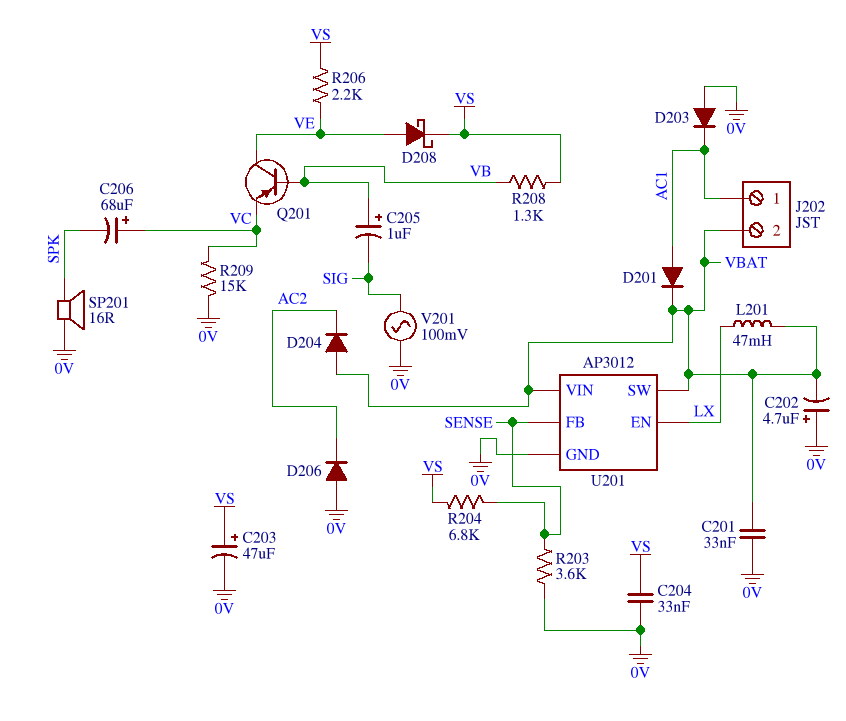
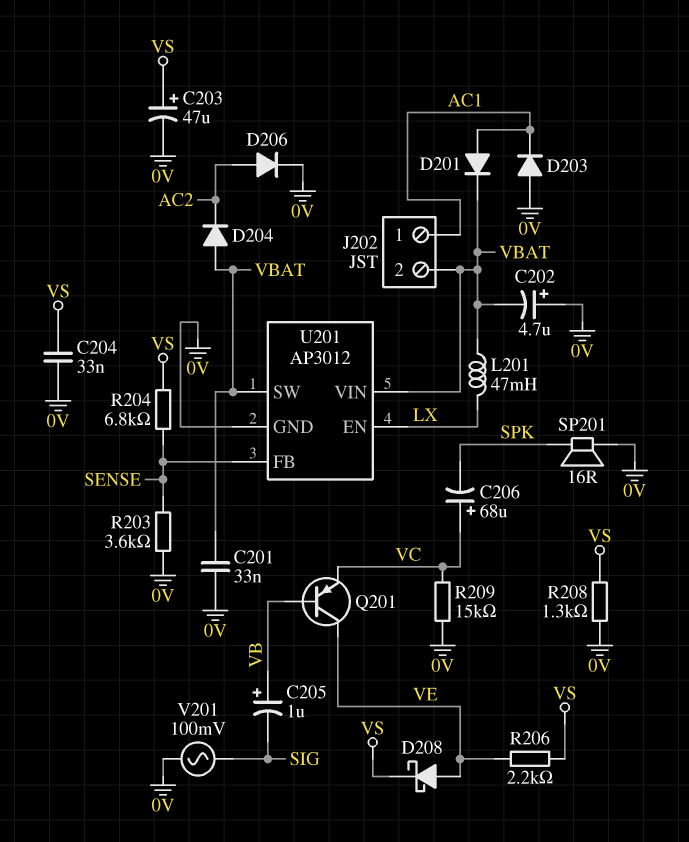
D206: diode (A 0V, K AC2) -> diode (A AC2, K 0V)
R208: 1.3k (VB, VS) -> 1.3k (0V, VS)

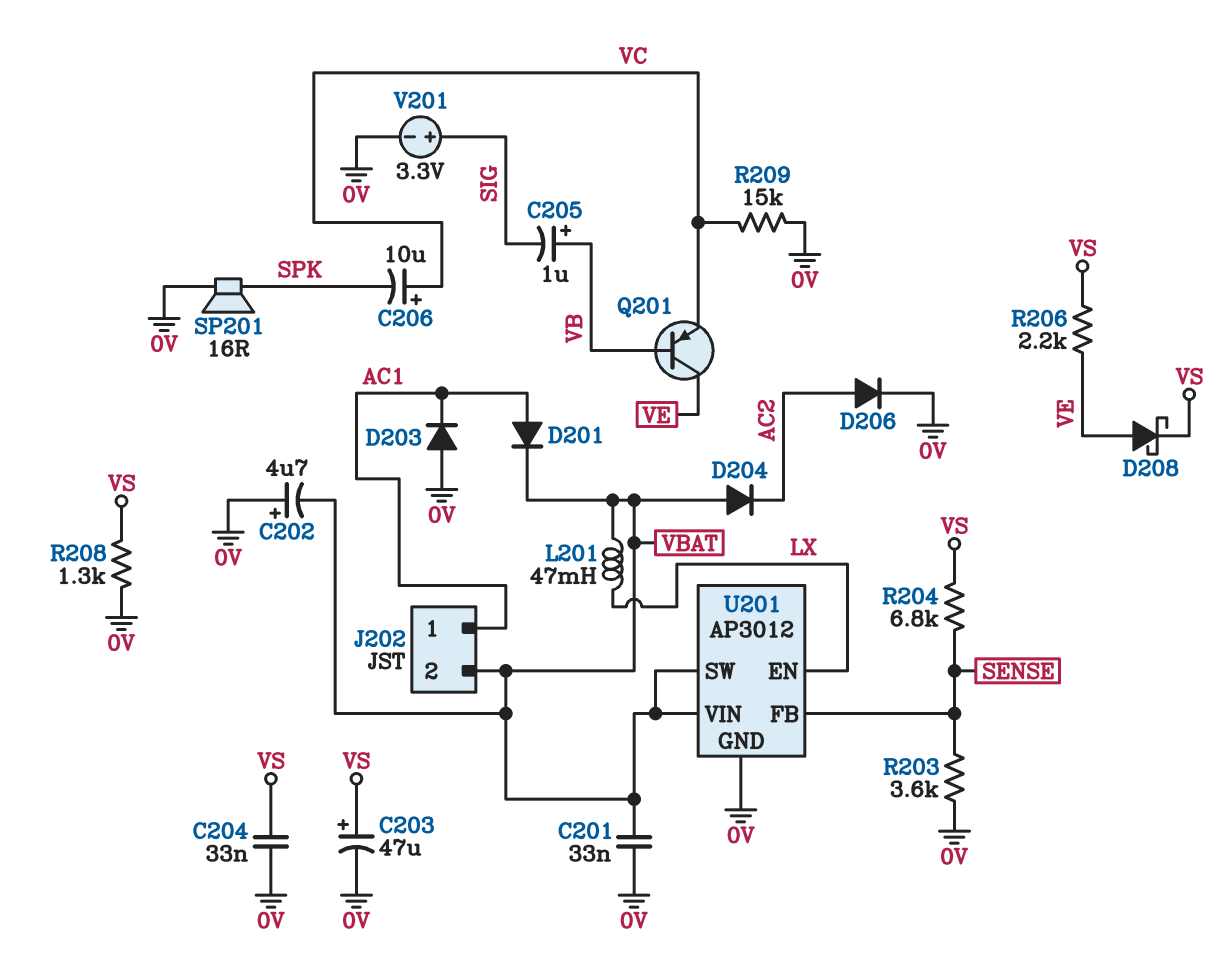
C206: 68uF (plus VC, minus SPK) -> 10uF (plus VC, minus SPK)
V201: AC 100mV (0V, SIG) -> 3.3V (plus SIG, minus 0V)

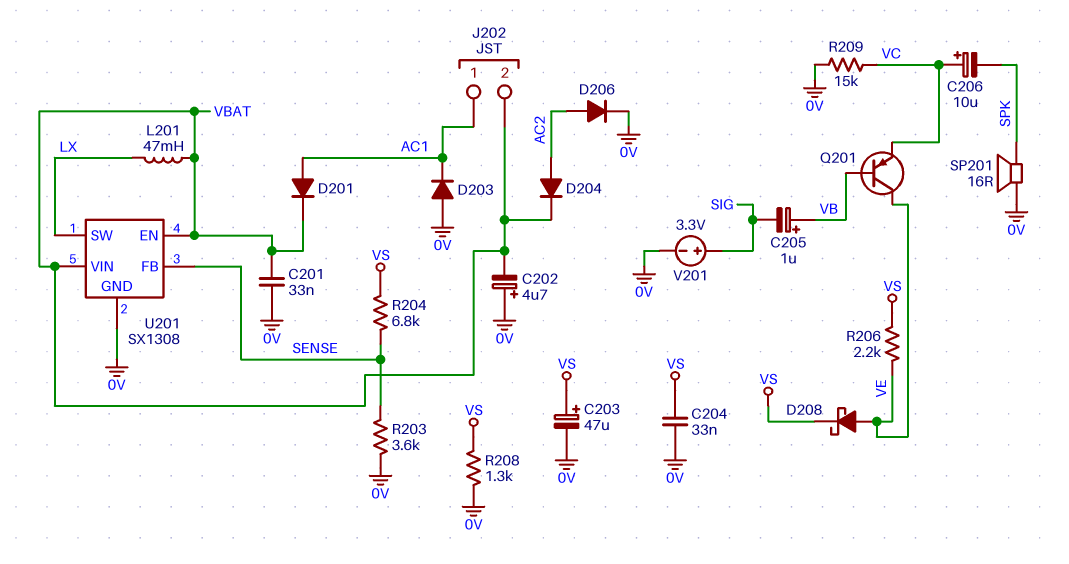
D204: diode (A VBAT, K AC2) -> diode (A AC2, K VBAT)
U201: AP3012 -> SX1308
U201 pin EN: LX -> VBAT
U201 pin SW: VBAT -> LX

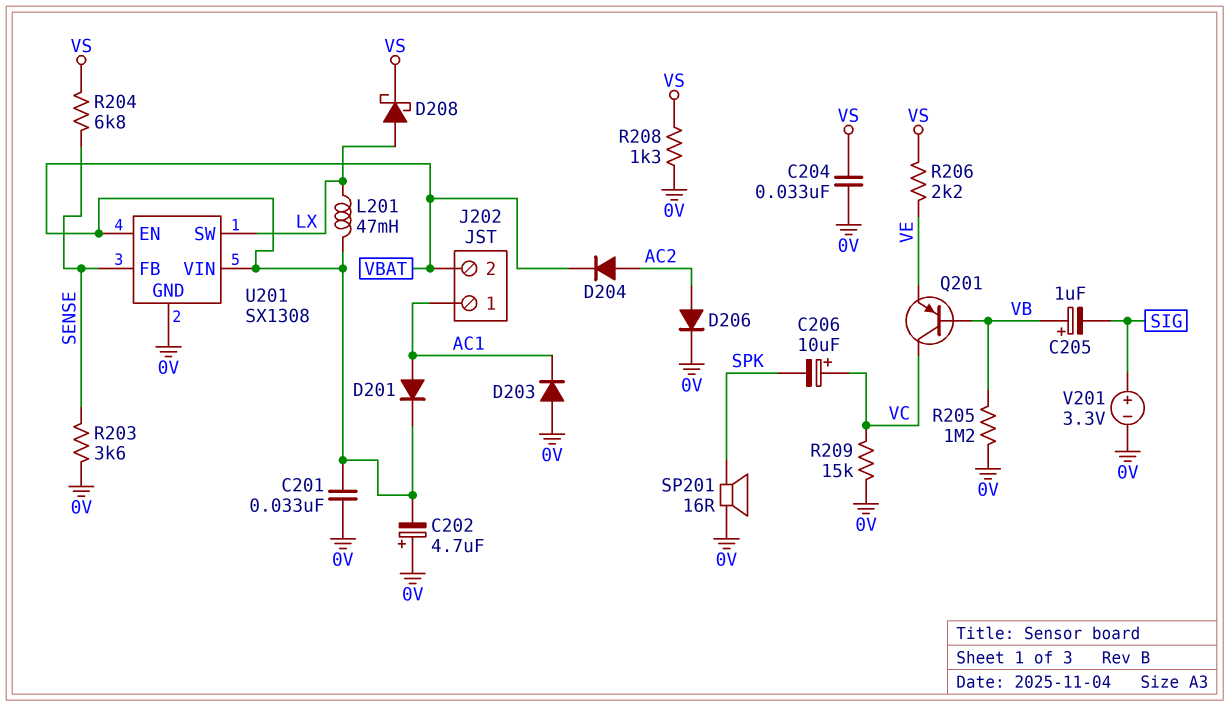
C203: 47uF (plus VS, minus 0V) -> none
D208: schottky (A VE, K VS) -> schottky (A LX, K VS)
Q201: PNP (B VB, C VE, E VC) -> PNP (B VB, C VC, E VE)
R205: none -> 1.2M (0V, VB)

